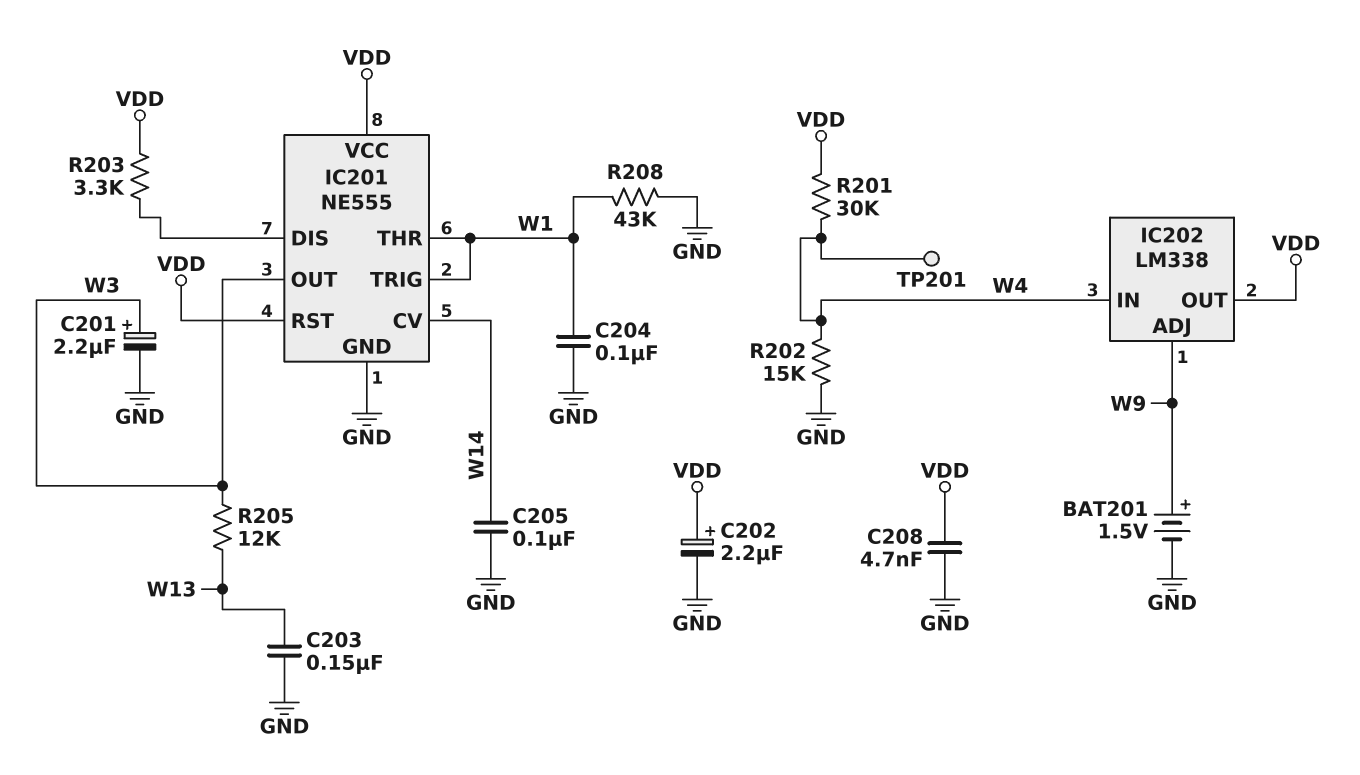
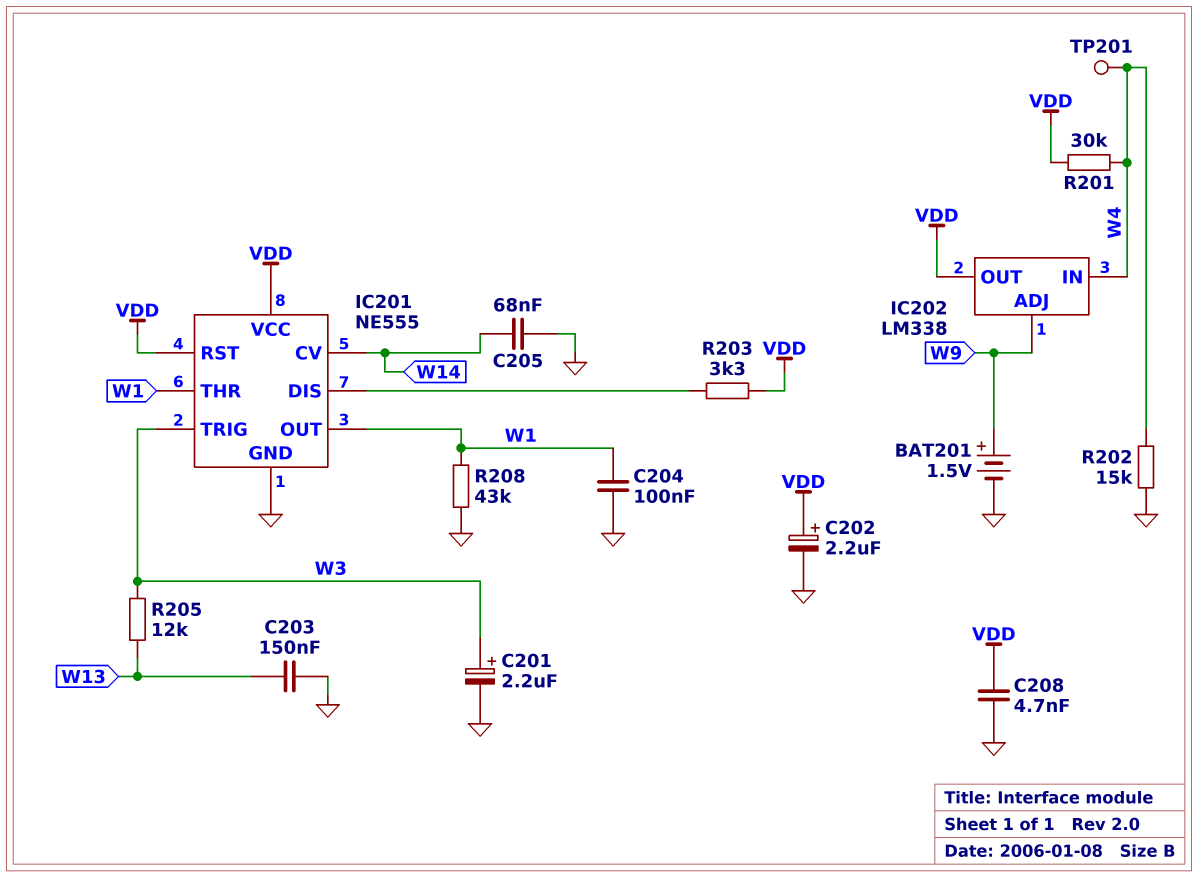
C205: 100nF (GND, W14) -> 68nF (GND, W14)
IC201 pin OUT: W3 -> W1
IC201 pin TRIG: W1 -> W3

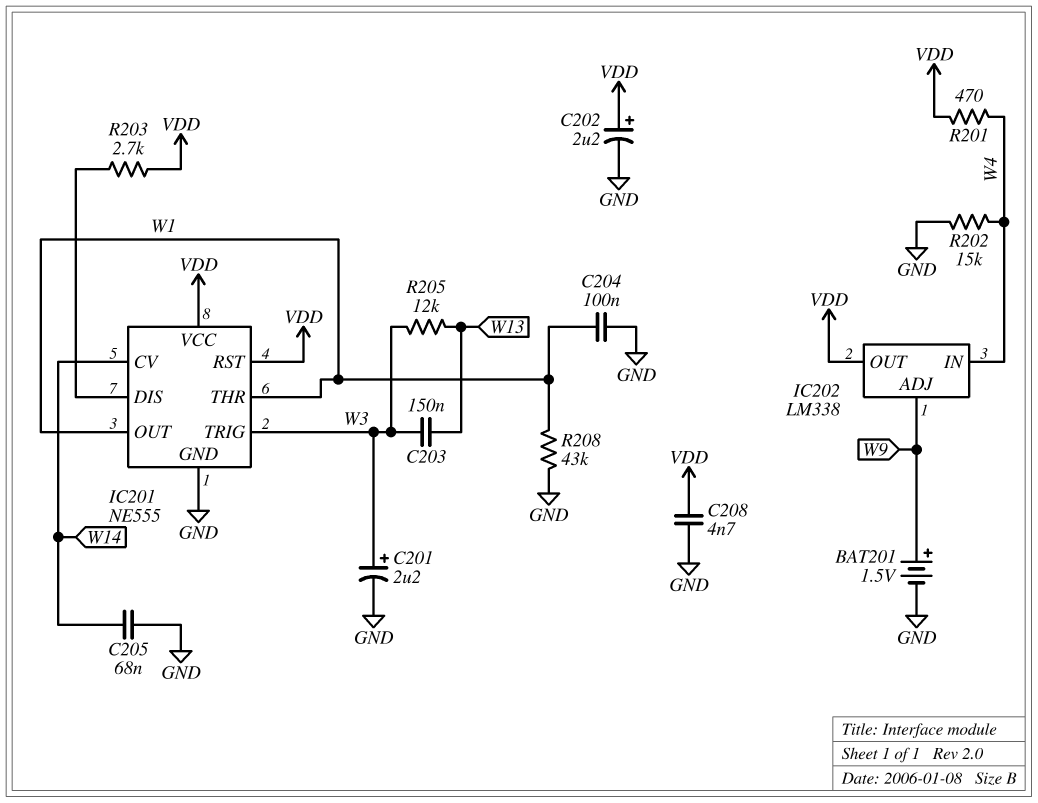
C203: 150nF (GND, W13) -> 150nF (W3, W13)
R201: 30k (VDD, W4) -> 470 (VDD, W4)
R203: 3.3k (IC201/DIS, VDD) -> 2.7k (IC201/DIS, VDD)
TP201: test point (W4) -> none

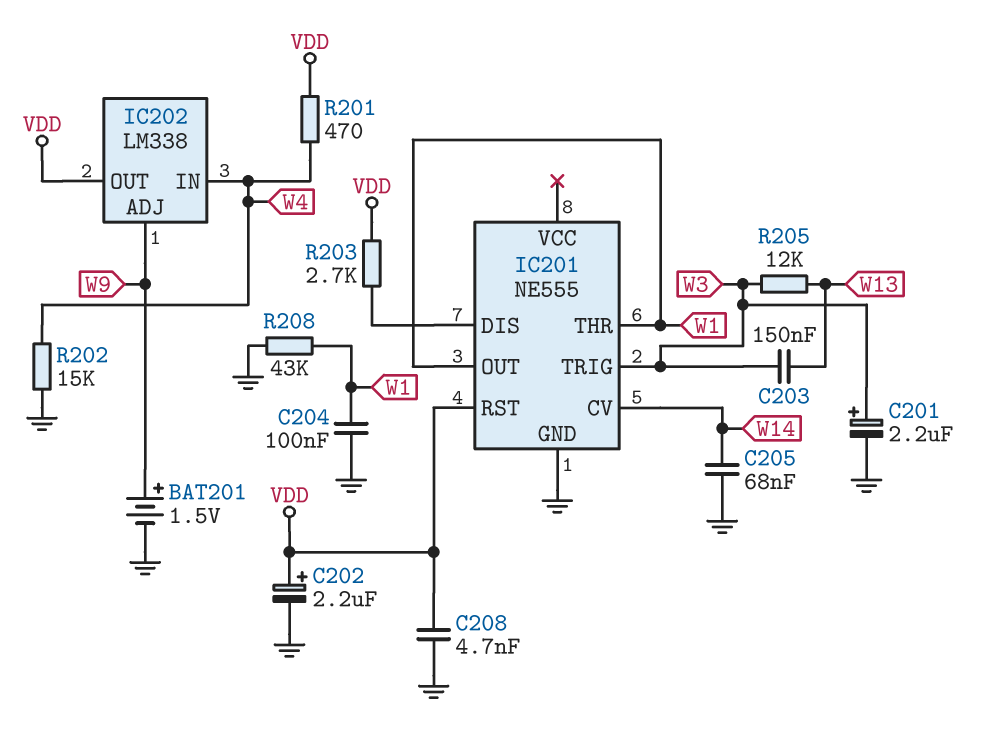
IC201 pin VCC: VDD -> none

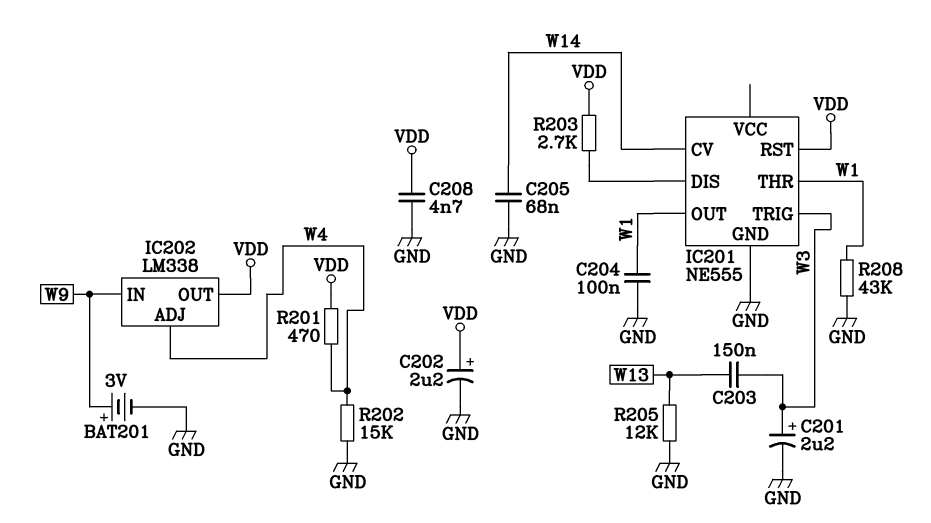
BAT201: 1.5V (plus W9, minus GND) -> 3V (plus W9, minus GND)
IC202 pin ADJ: W9 -> W4
IC202 pin IN: W4 -> W9
R205: 12k (W3, W13) -> 12k (GND, W13)

